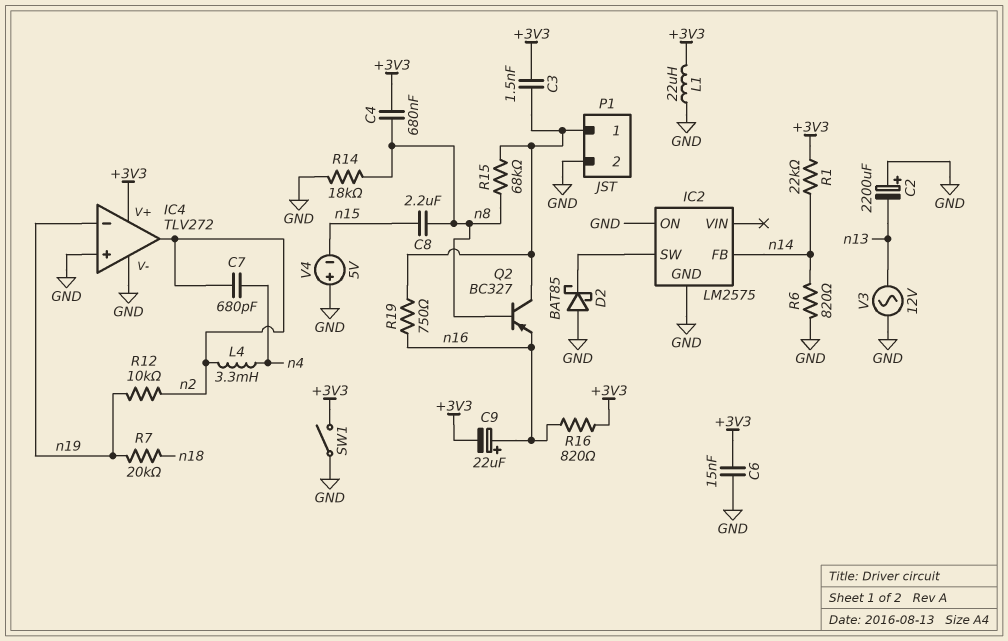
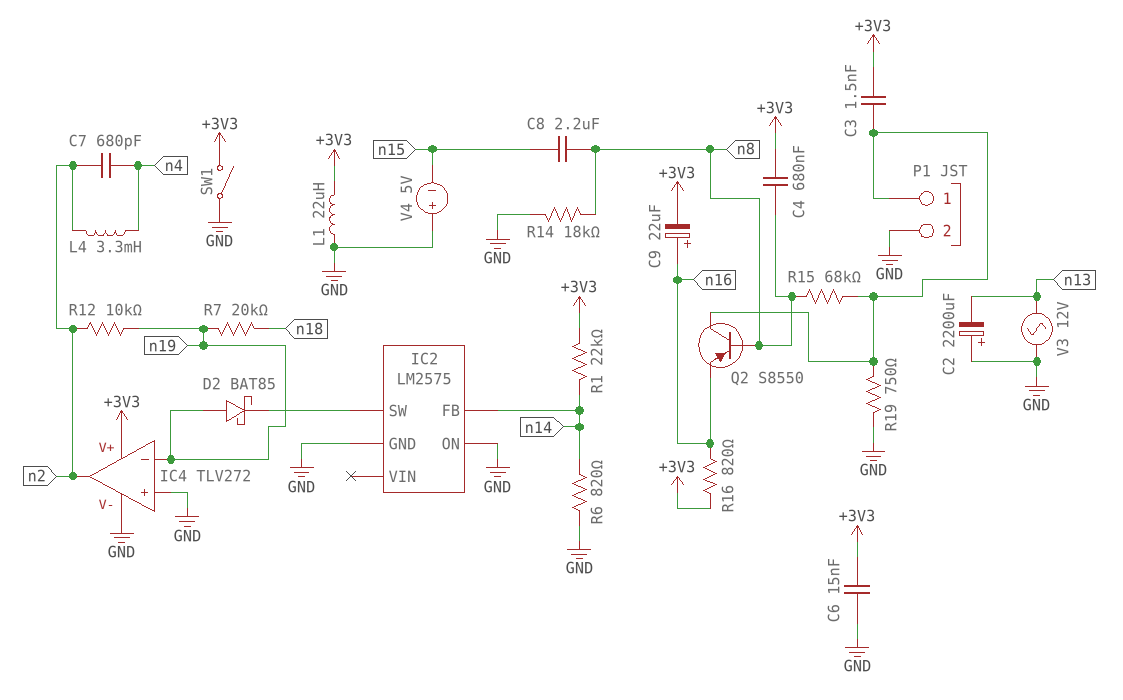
D2: schottky BAT85 (A GND, K IC2/SW) -> schottky BAT85 (A n19, K IC2/SW)
Q2: PNP BC327 (B n8, C P1/1, E n16) -> PNP S8550 (B n8, C P1/1, E n16)
R19: 750 (P1/1, n16) -> 750 (GND, P1/1)

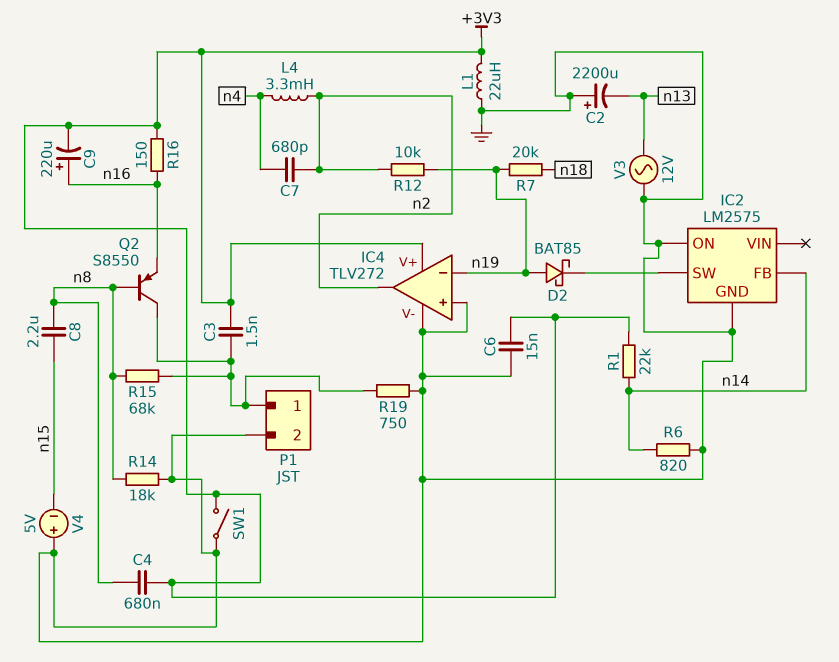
C9: 22uF (plus n16, minus +3V3) -> 220uF (plus n16, minus +3V3)
R16: 820 (+3V3, n16) -> 150 (+3V3, n16)

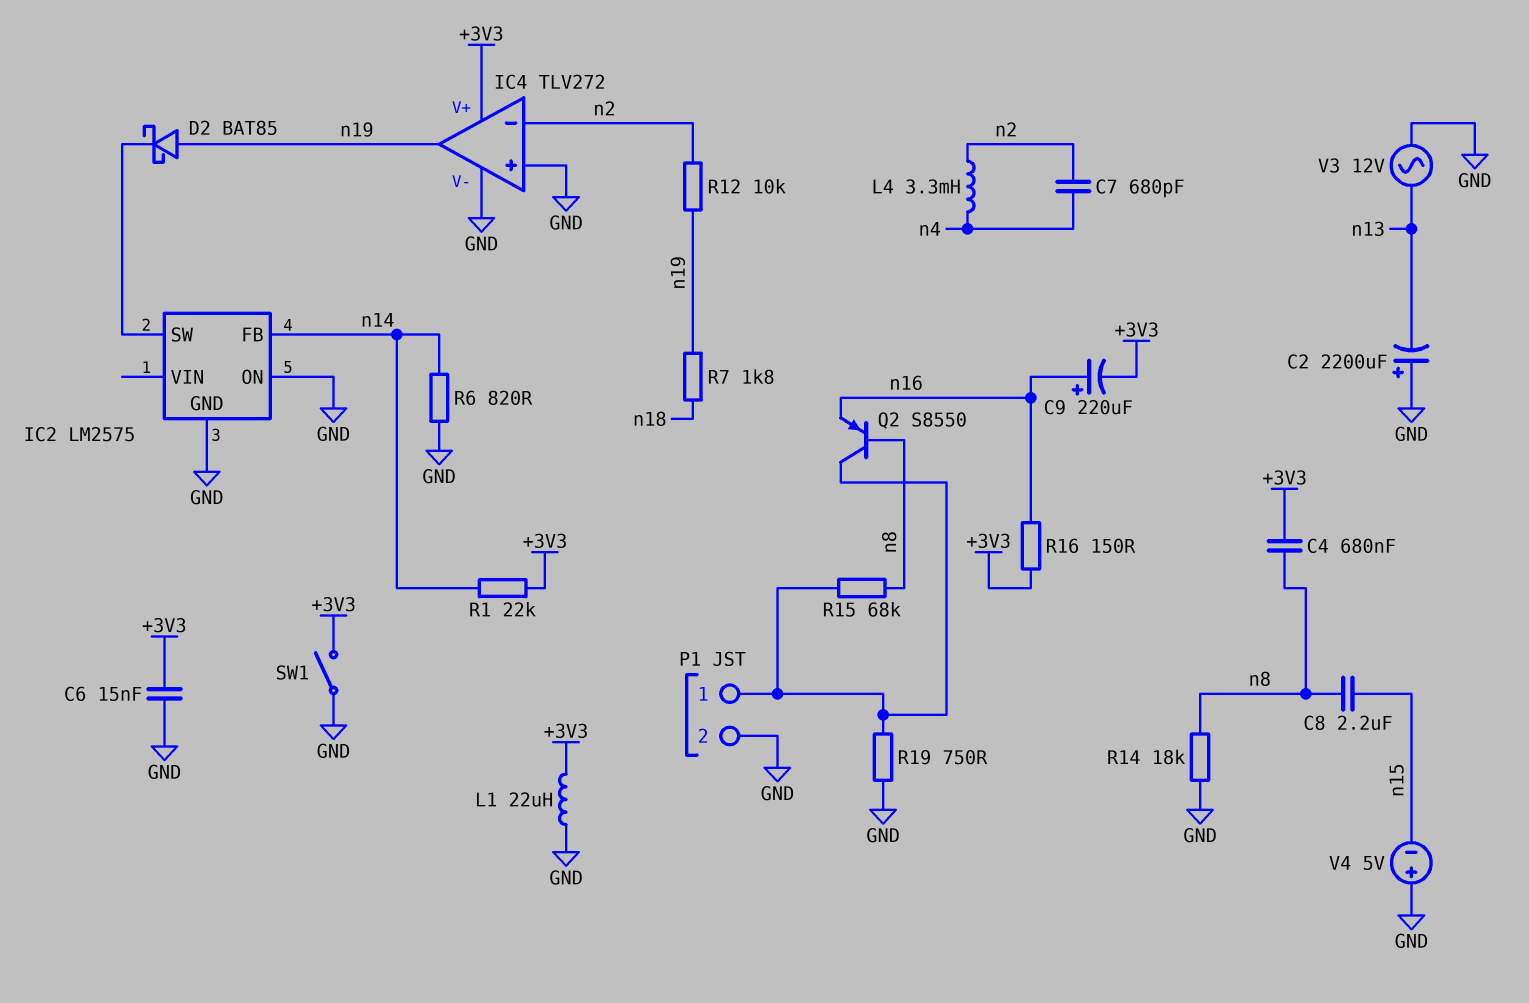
C3: 1.5nF (+3V3, P1/1) -> none
IC4 pin in-: n19 -> n2
IC4 pin out: n2 -> n19
R7: 20k (n18, n19) -> 1.8k (n18, n19)

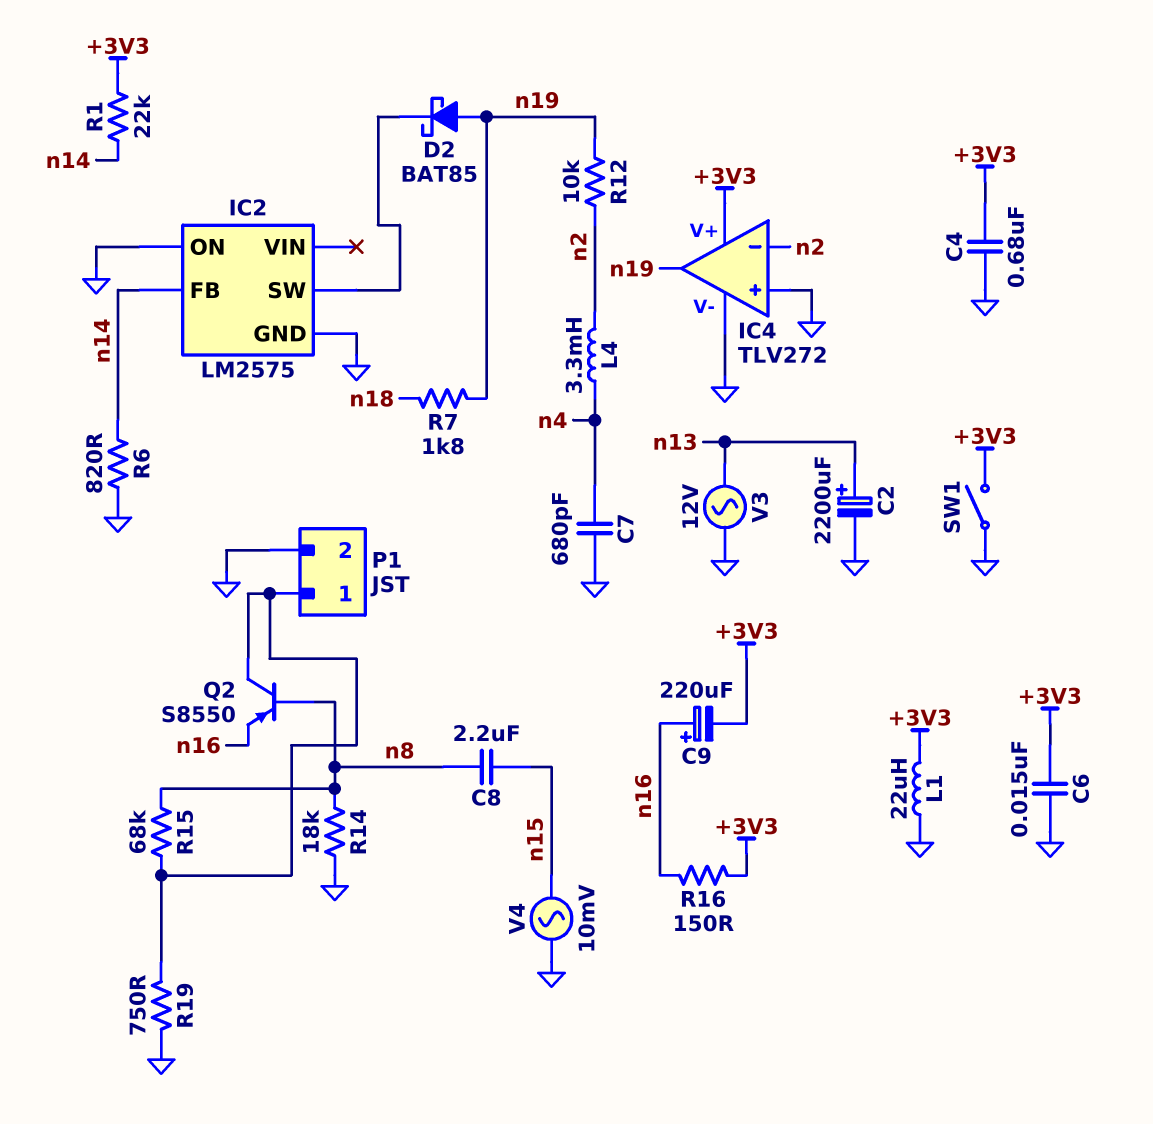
C2: 2200uF (plus GND, minus n13) -> 2200uF (plus n13, minus GND)
C4: 680nF (+3V3, n8) -> 680nF (+3V3, GND)
C7: 680pF (n2, n4) -> 680pF (GND, n4)
V4: 5V (plus GND, minus n15) -> AC 10mV (GND, n15)

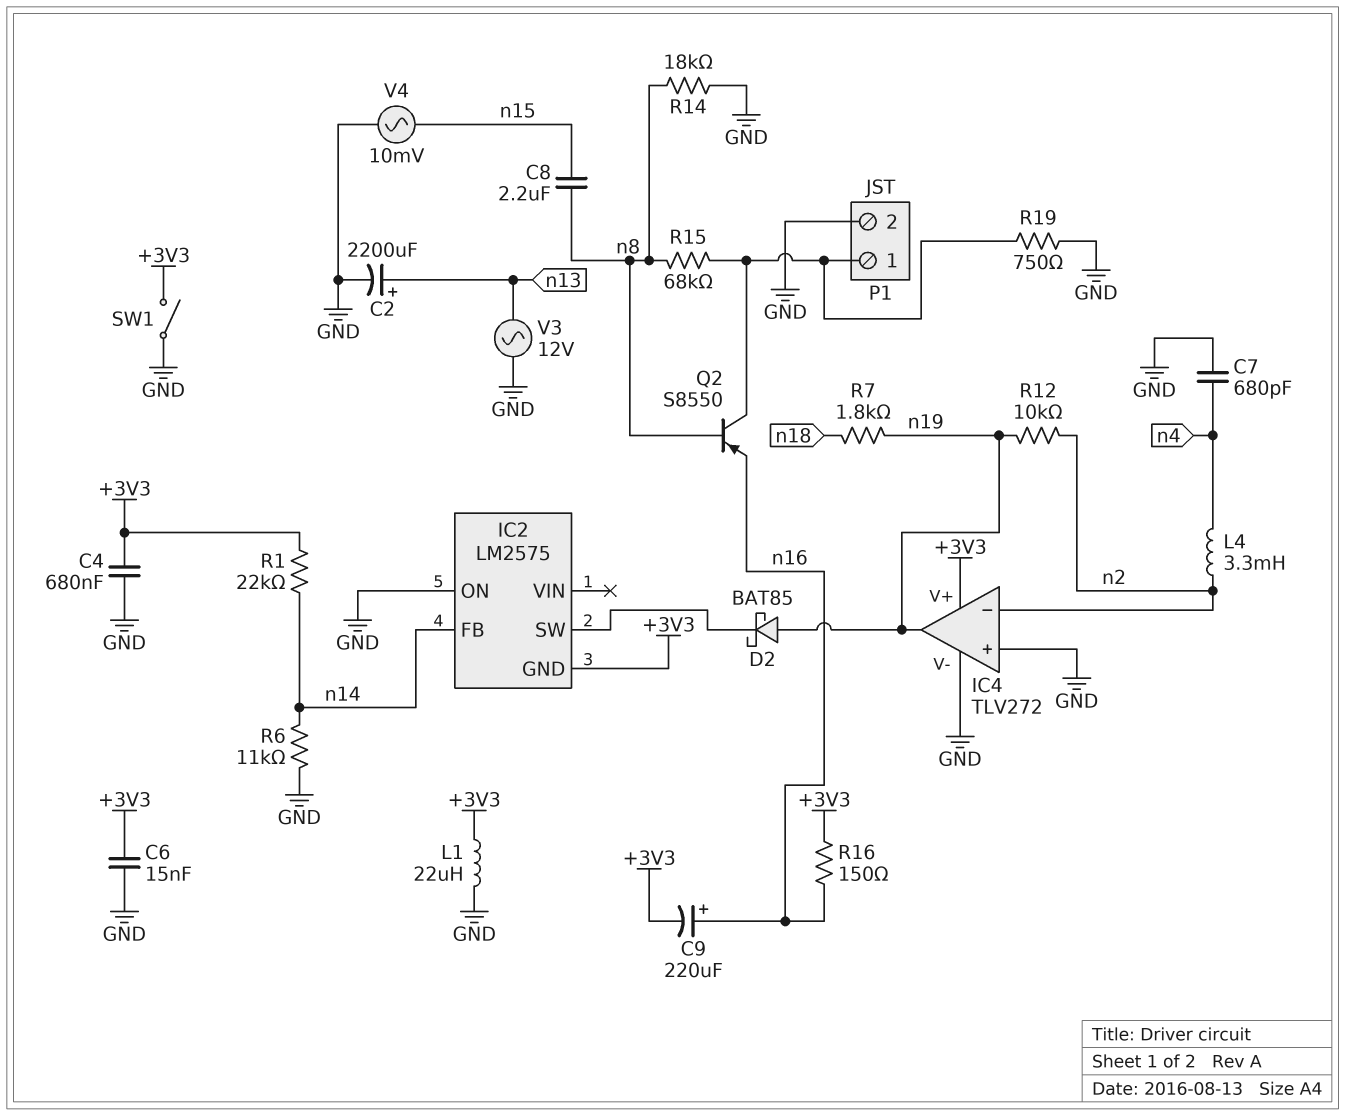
IC2 pin GND: GND -> +3V3
R6: 820 (GND, n14) -> 11k (GND, n14)

